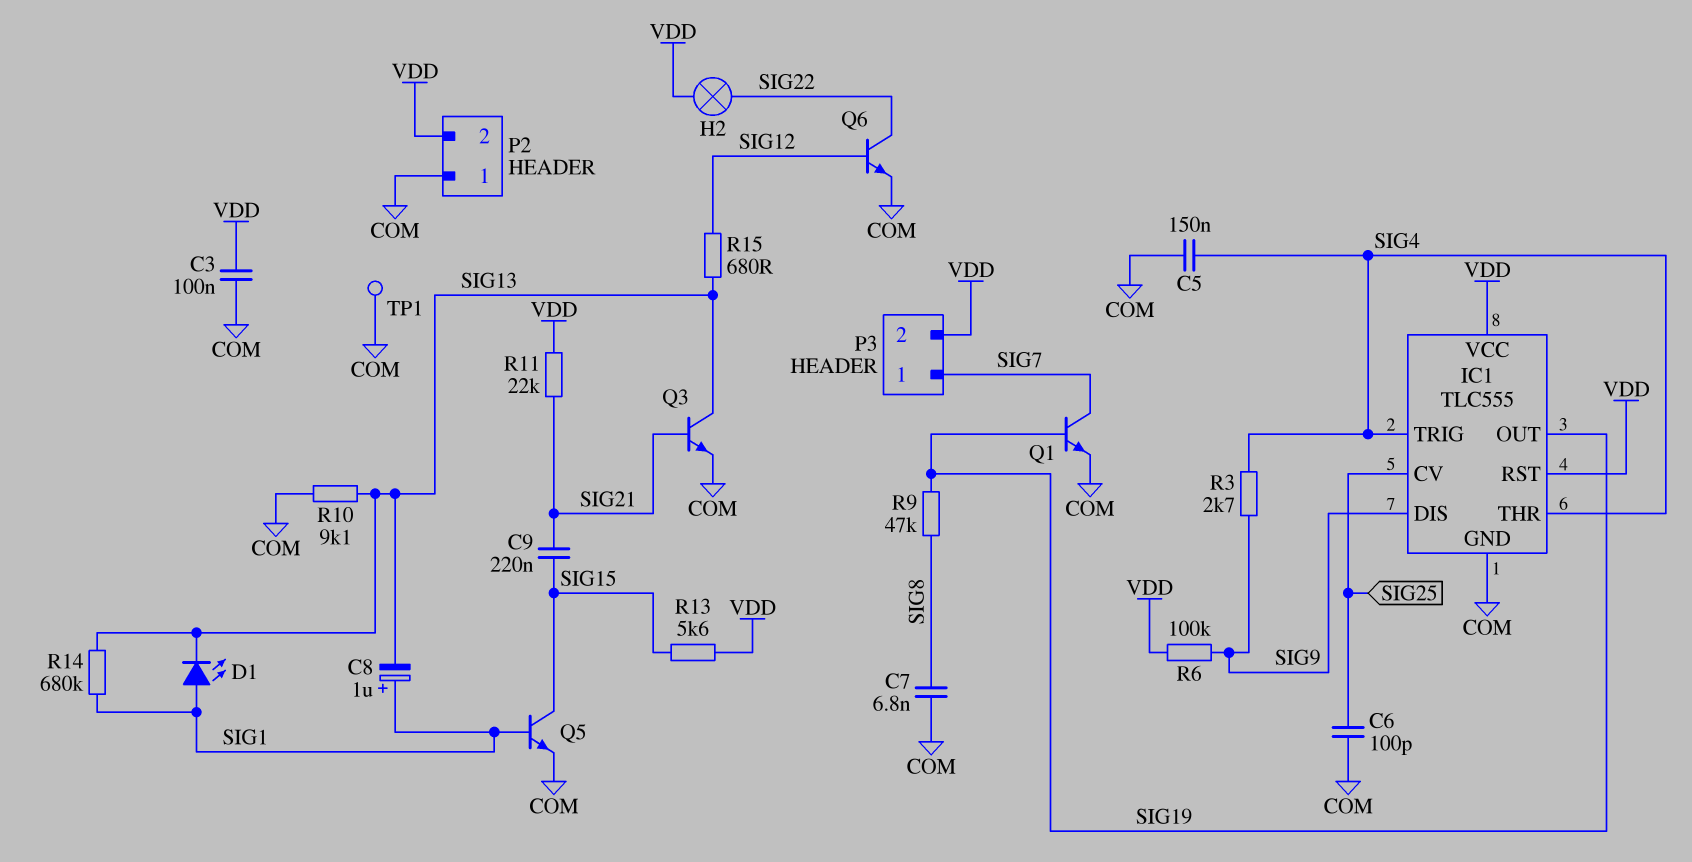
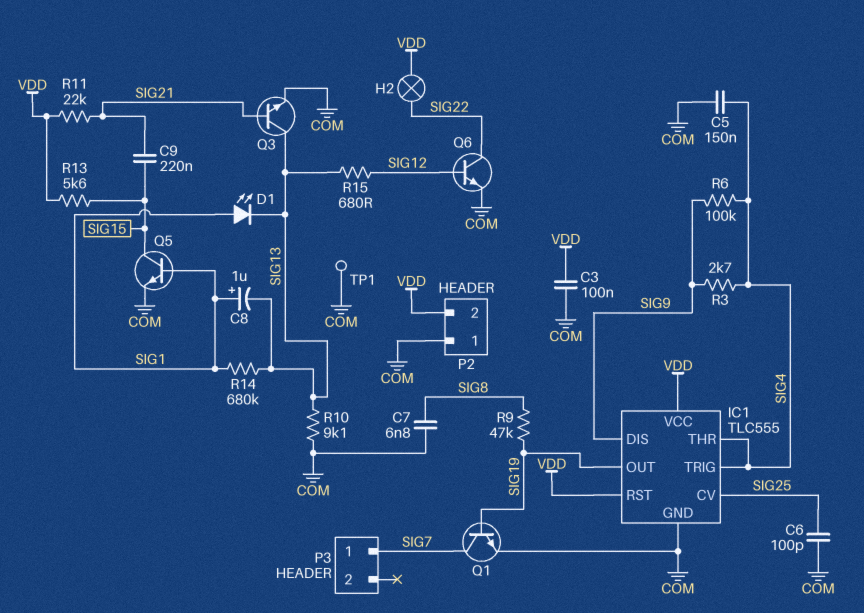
P3 pin 2: VDD -> none
R6: 100k (SIG9, VDD) -> 100k (SIG4, SIG9)

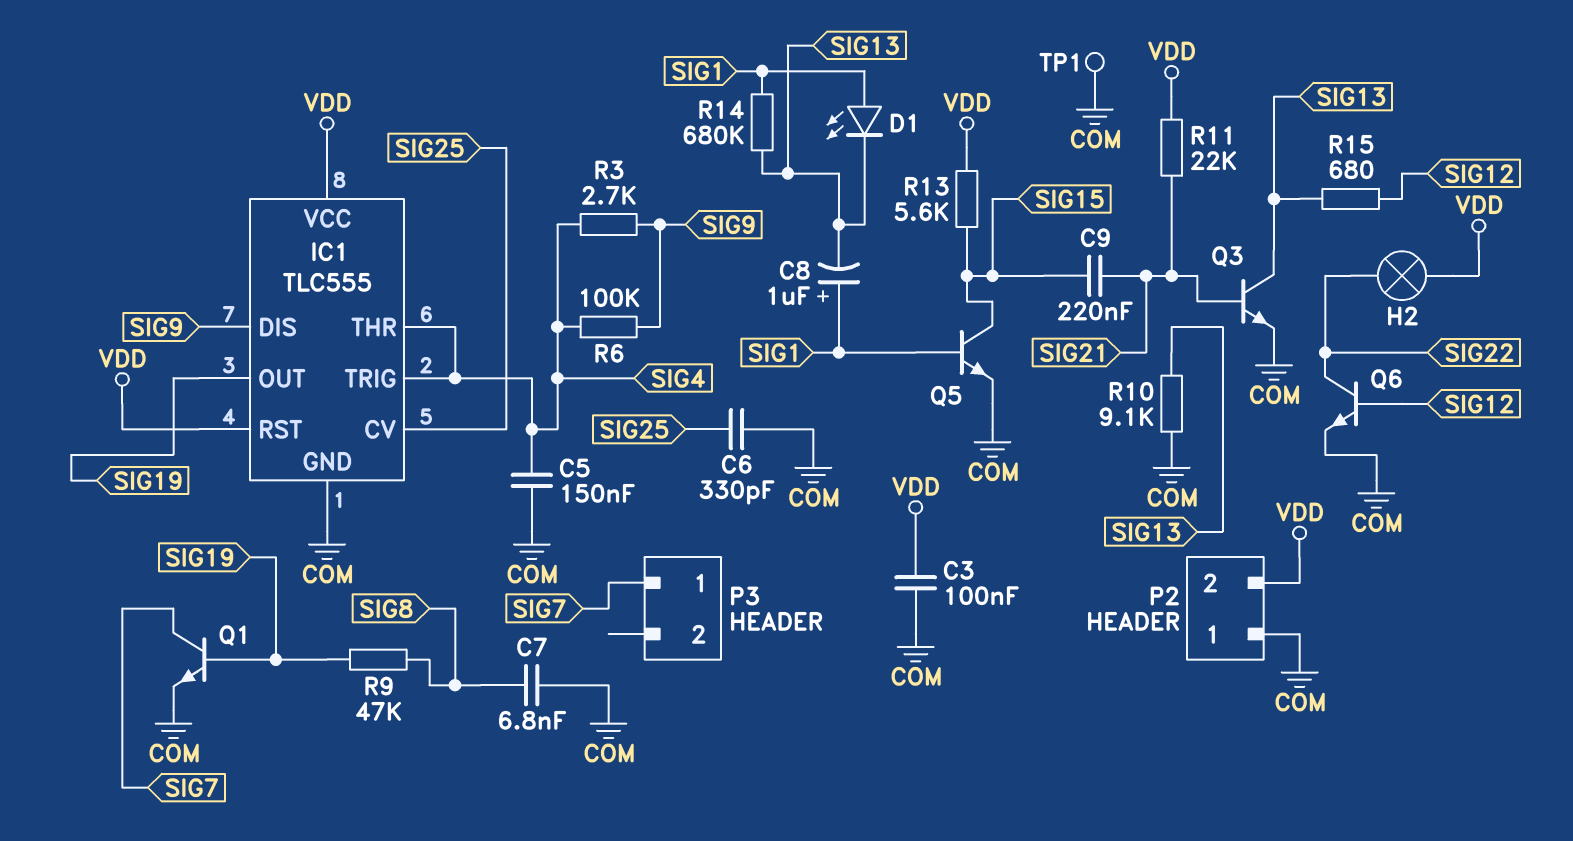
C6: 100pF (COM, SIG25) -> 330pF (COM, SIG25)

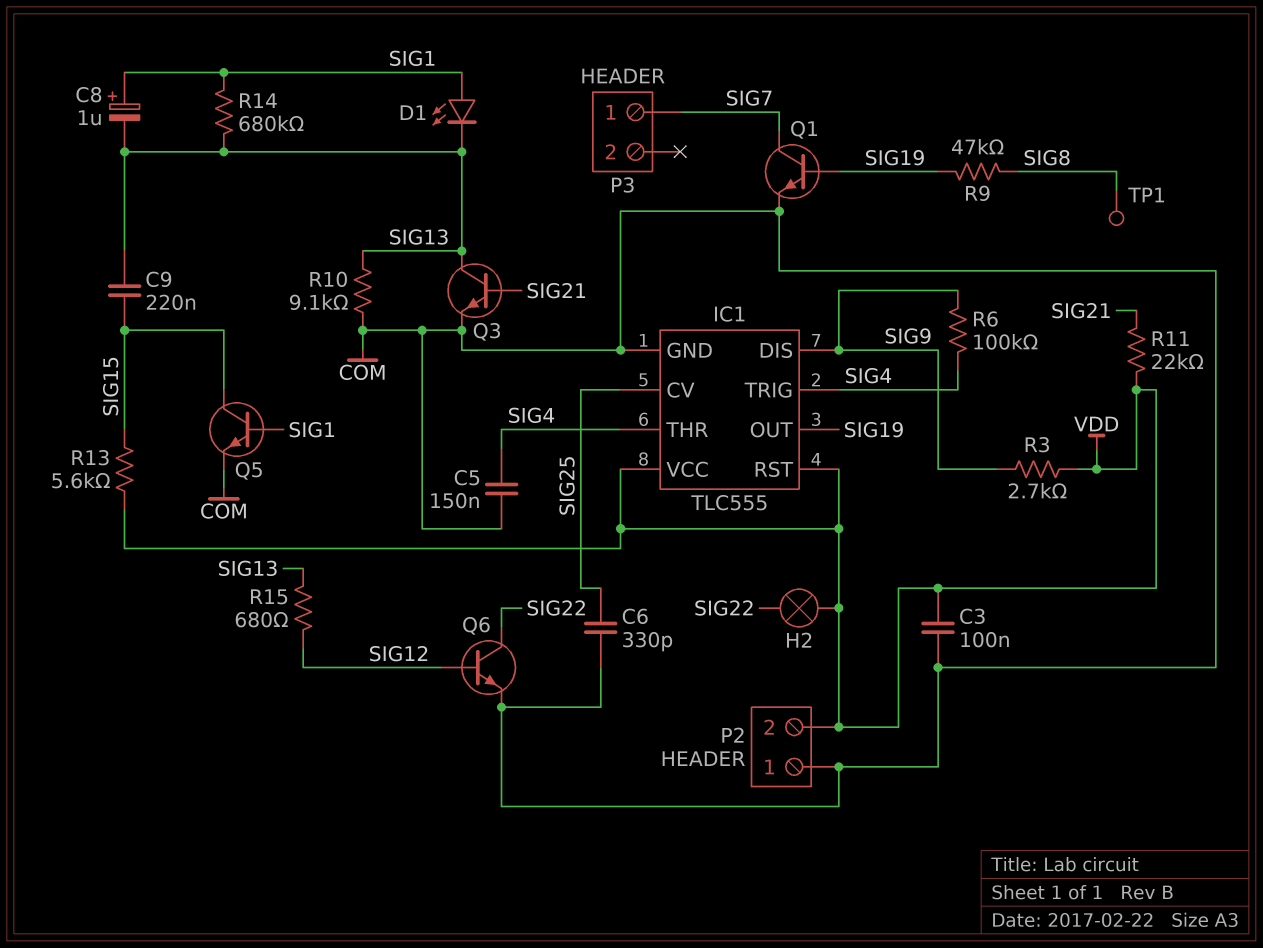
C7: 6.8nF (COM, SIG8) -> none
C9: 220nF (SIG15, SIG21) -> 220nF (SIG13, SIG15)
R3: 2.7k (SIG4, SIG9) -> 2.7k (SIG9, VDD)
TP1: test point (COM) -> test point (SIG8)

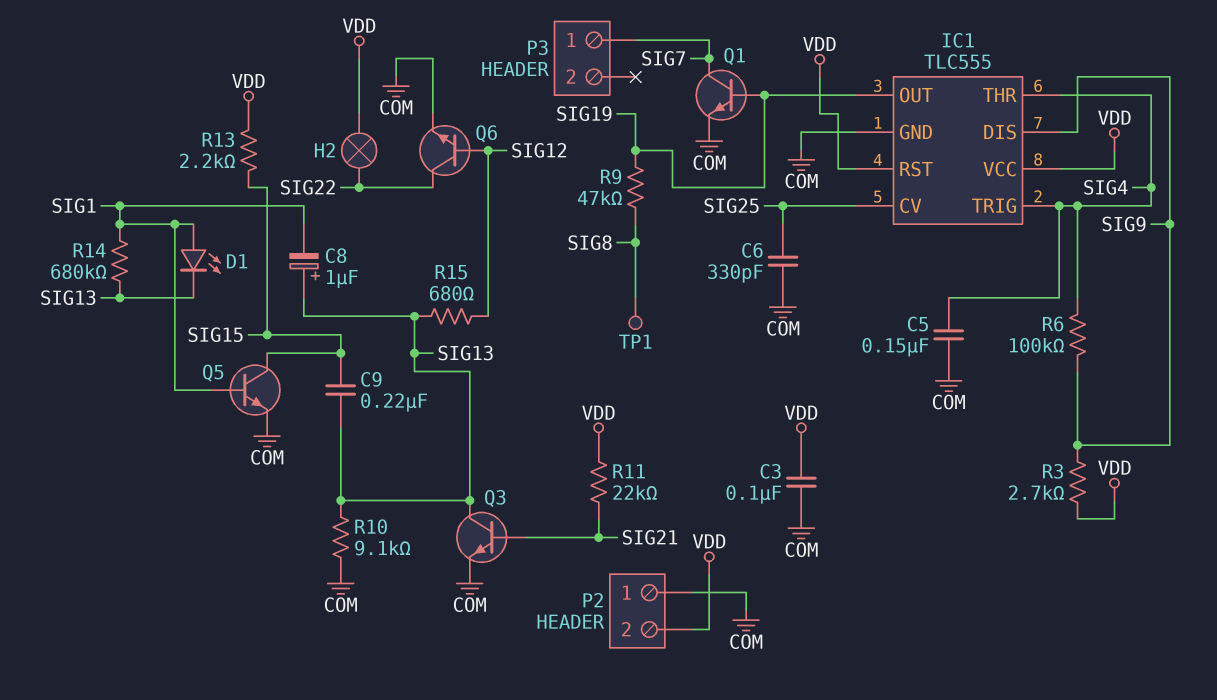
C8: 1uF (plus SIG1, minus SIG13) -> 1uF (plus SIG13, minus SIG1)
R13: 5.6k (SIG15, VDD) -> 2.2k (SIG15, VDD)

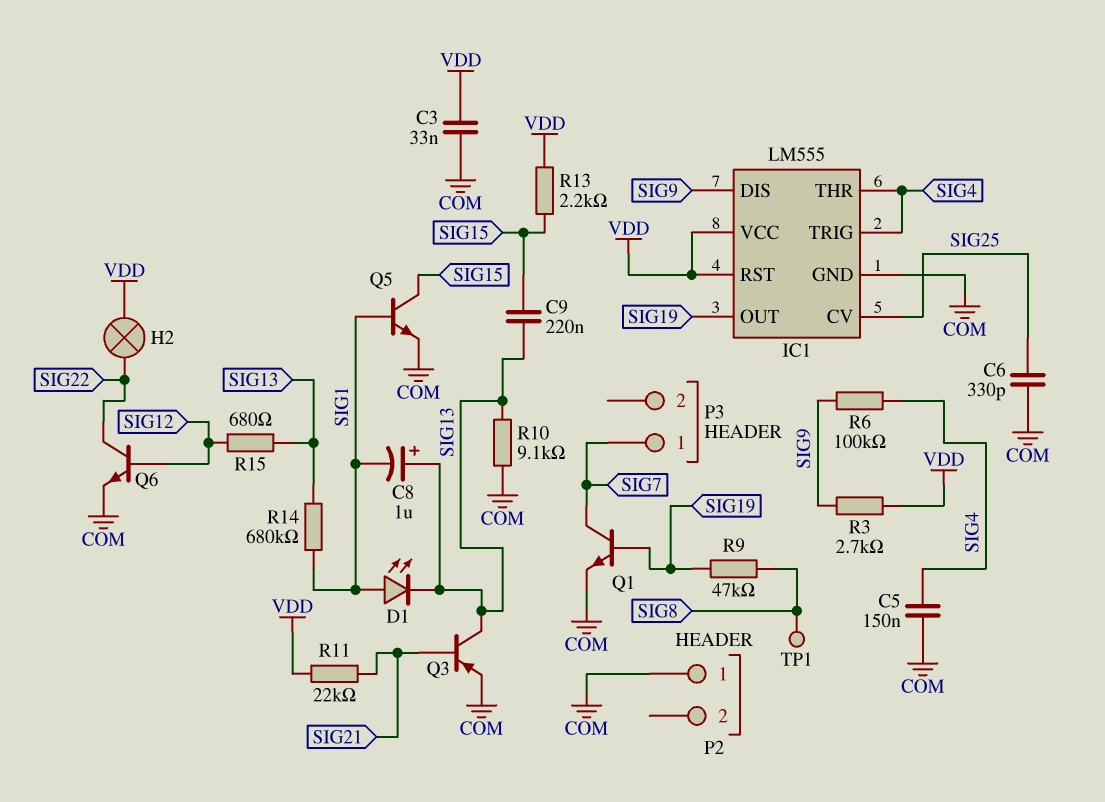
C3: 100nF (COM, VDD) -> 33nF (COM, VDD)
IC1: TLC555 -> LM555
P2 pin 2: VDD -> none
Q3: NPN (B SIG21, C SIG13, E COM) -> PNP (B SIG21, C SIG13, E COM)

